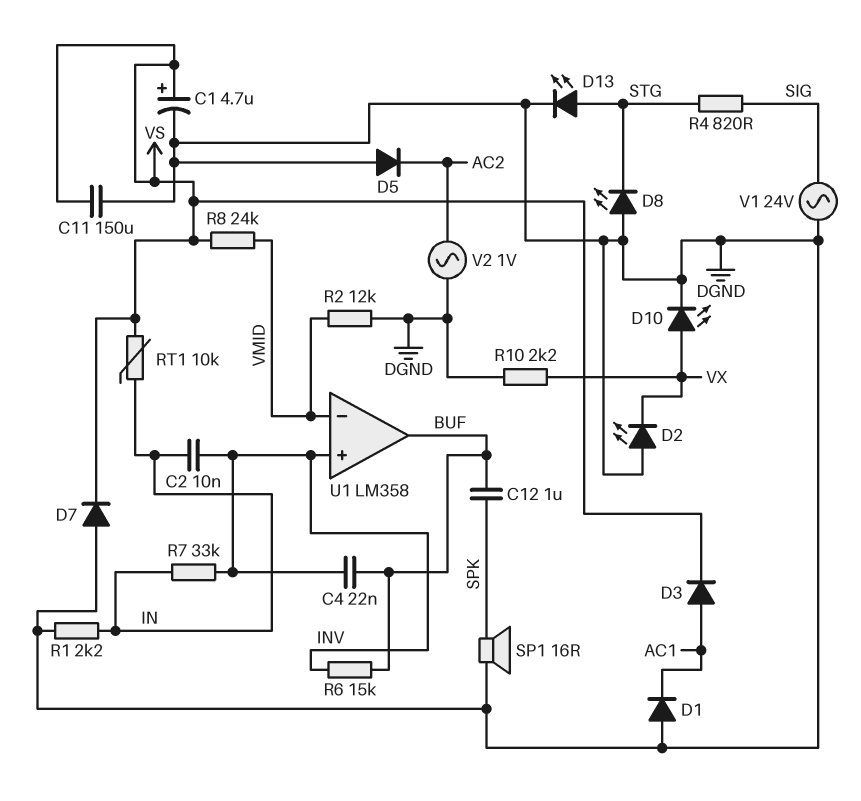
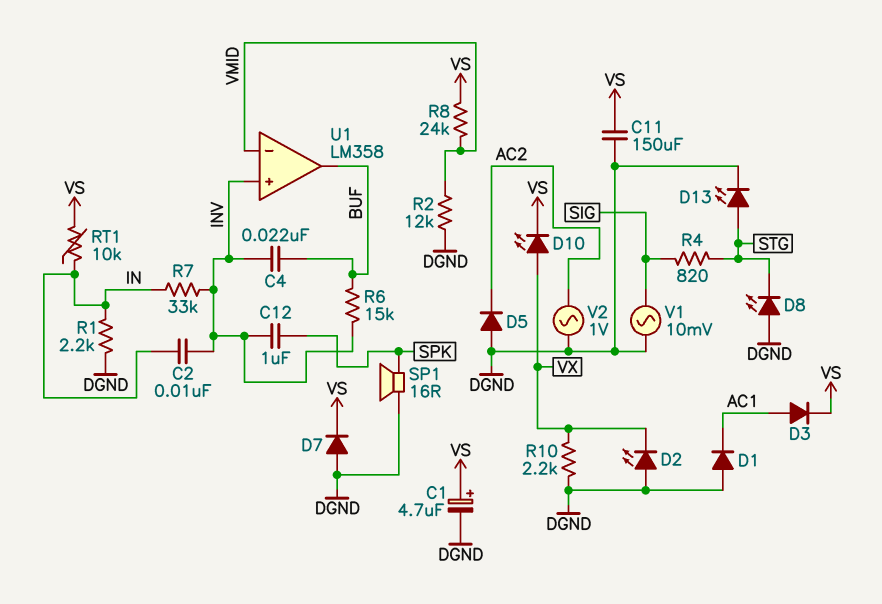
C12: 1uF (BUF, SPK) -> 1uF (INV, SPK)
D10: LED (A VX, K DGND) -> LED (A VX, K VS)
V1: AC 24V (DGND, SIG) -> AC 10mV (DGND, SIG)

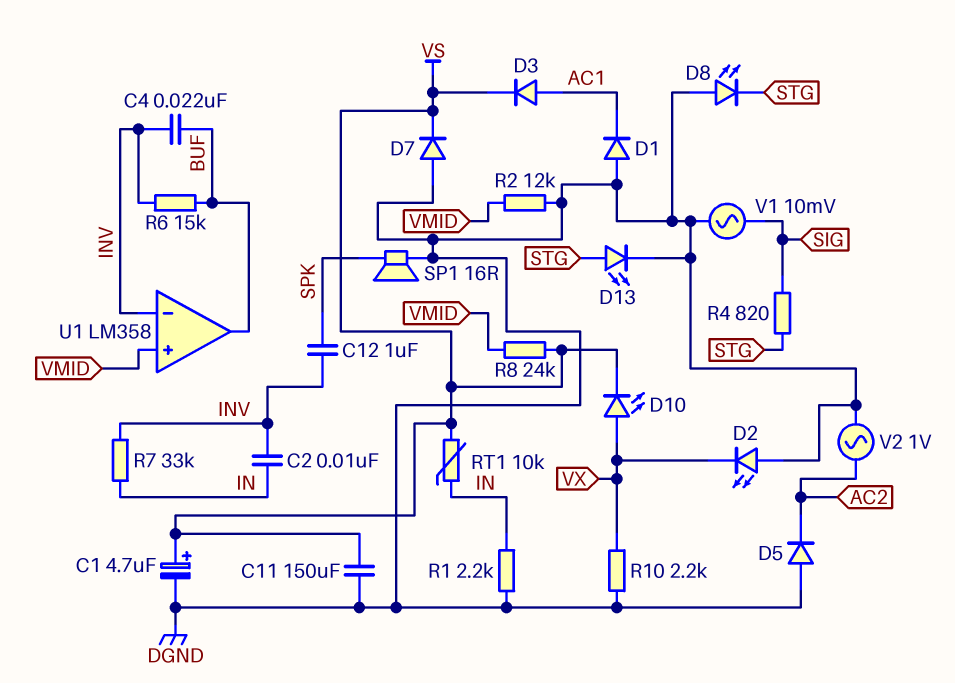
U1 pin in+: INV -> VMID
U1 pin in-: VMID -> INV

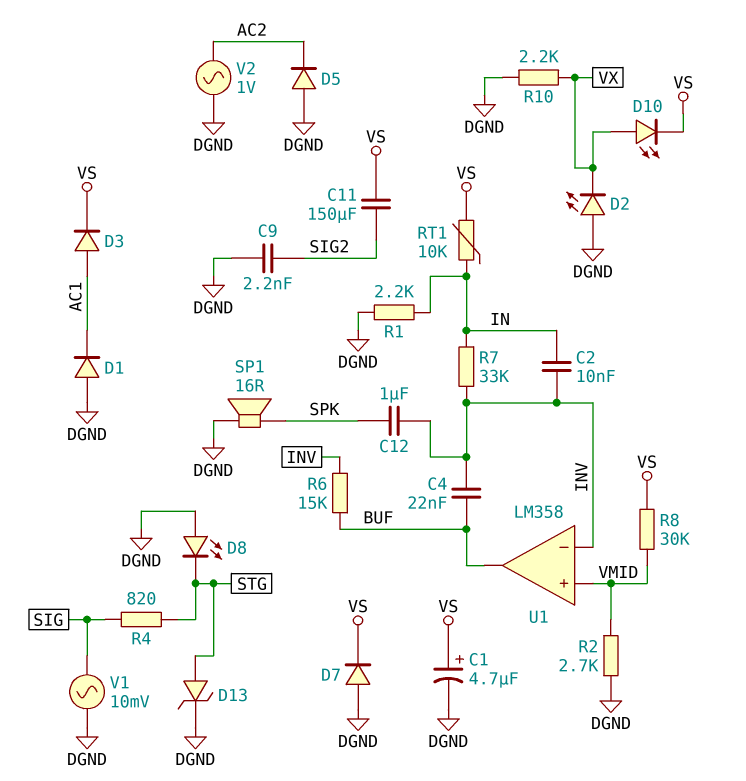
C9: none -> 2.2nF (DGND, SIG2)
C11: 150uF (DGND, VS) -> 150uF (SIG2, VS)
D13: LED (A STG, K DGND) -> zener (A STG, K DGND)
R2: 12k (DGND, VMID) -> 2.7k (DGND, VMID)
R8: 24k (VMID, VS) -> 30k (VMID, VS)

